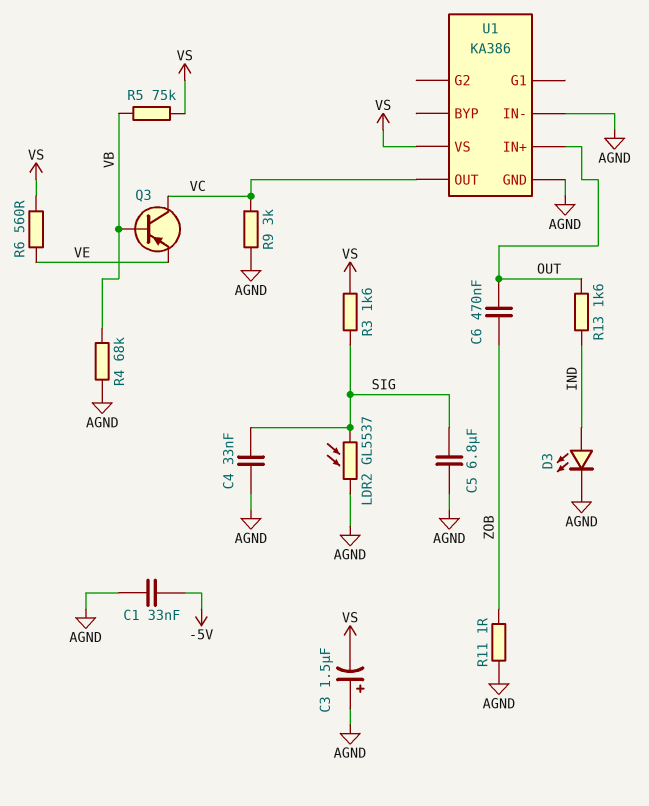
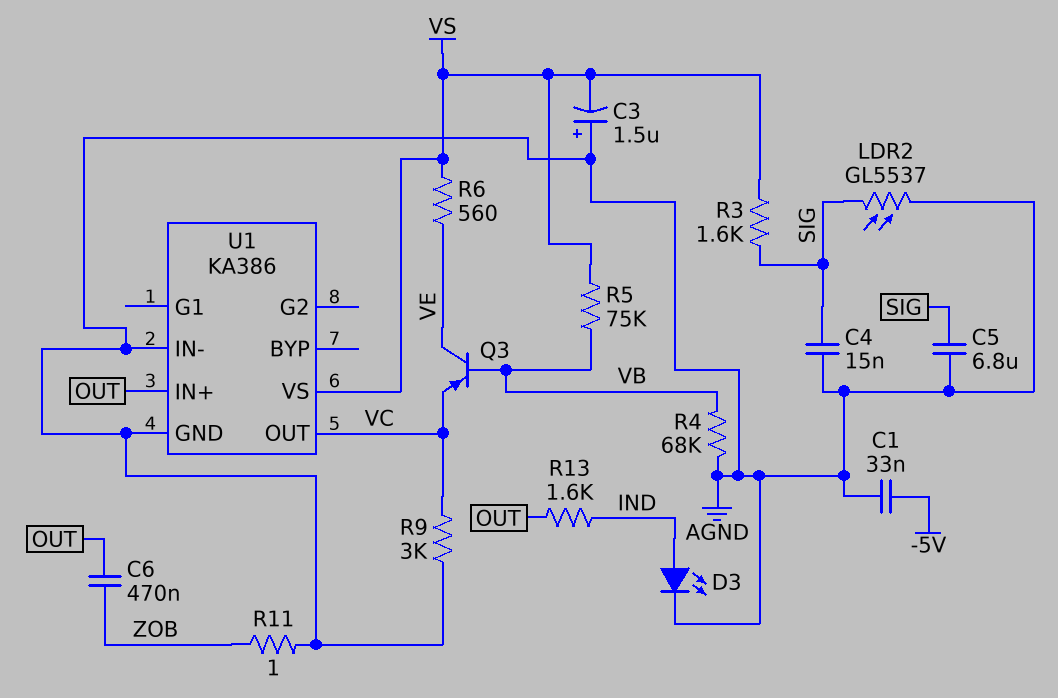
C4: 33nF (AGND, SIG) -> 15nF (AGND, SIG)
Q3: PNP (B VB, C VC, E VE) -> PNP (B VB, C VE, E VC)

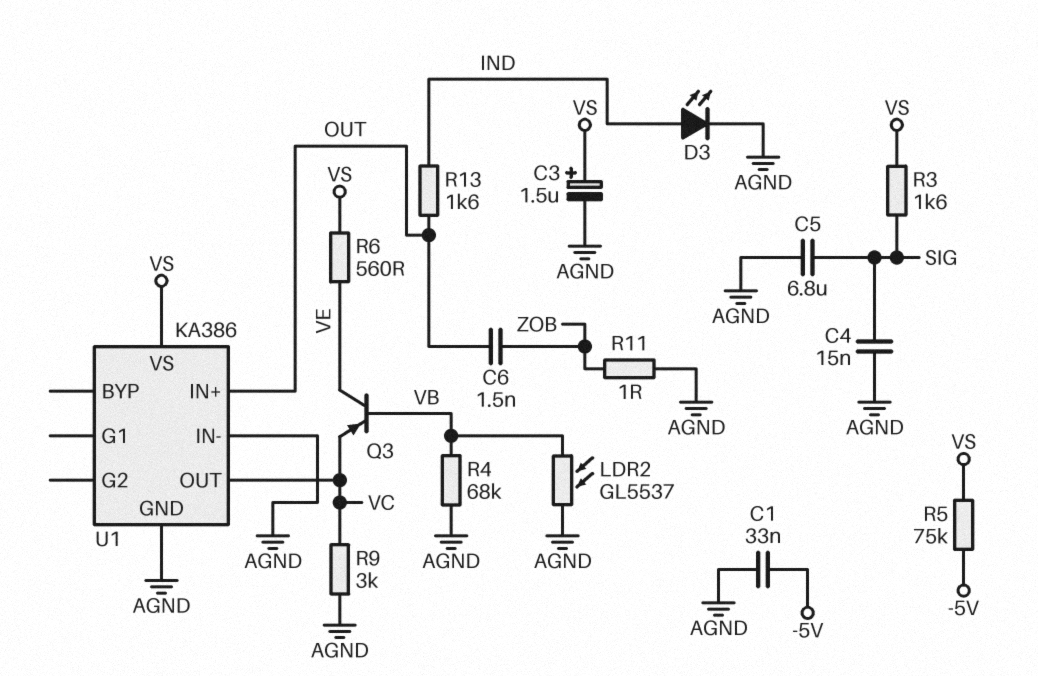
C3: 1.5uF (plus AGND, minus VS) -> 1.5uF (plus VS, minus AGND)
C6: 470nF (OUT, ZOB) -> 1.5nF (OUT, ZOB)
LDR2: GL5537 (AGND, SIG) -> GL5537 (AGND, VB)
R5: 75k (VB, VS) -> 75k (-5V, VS)

